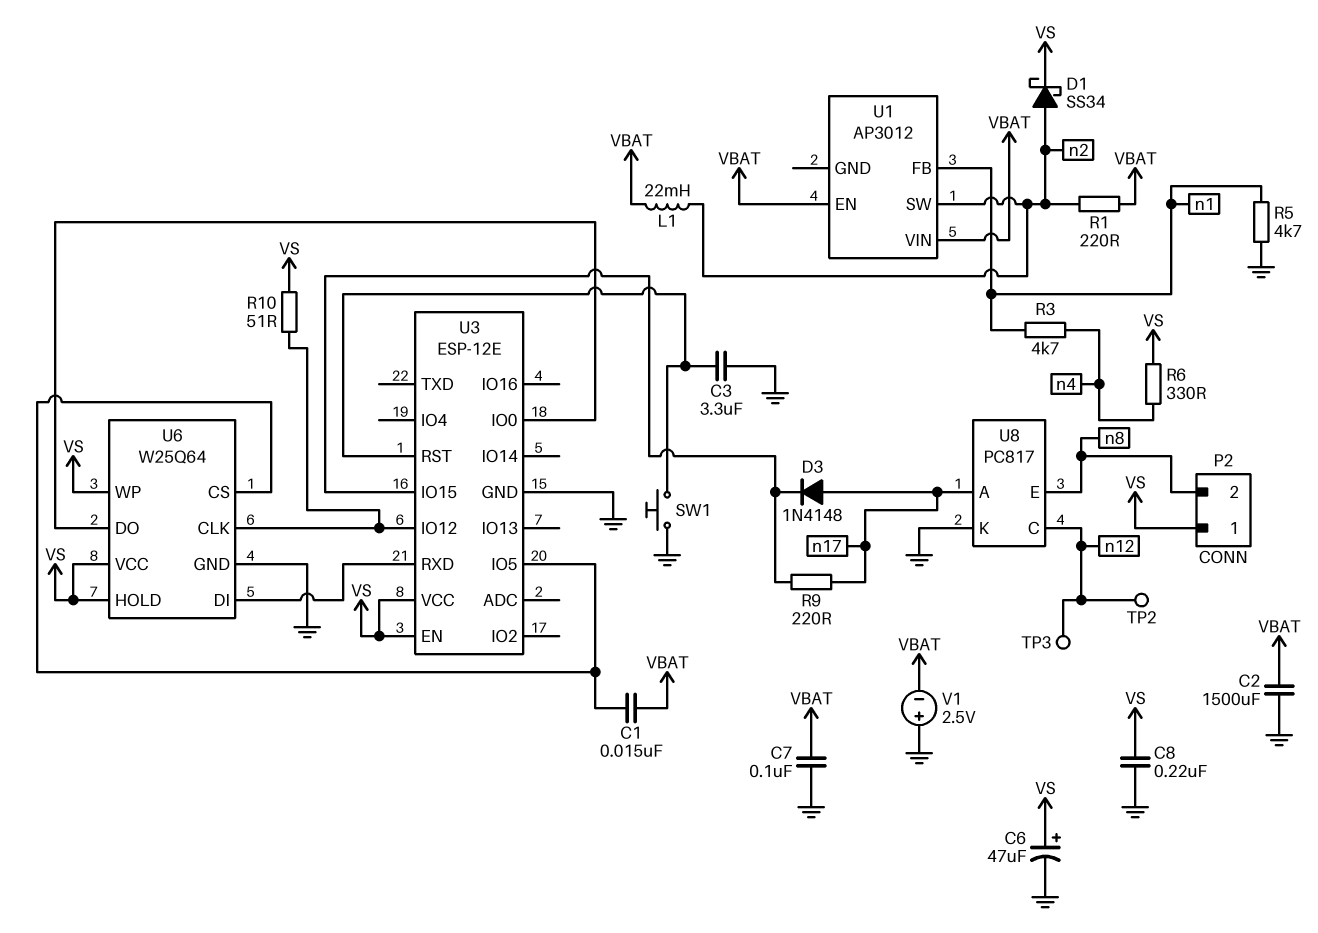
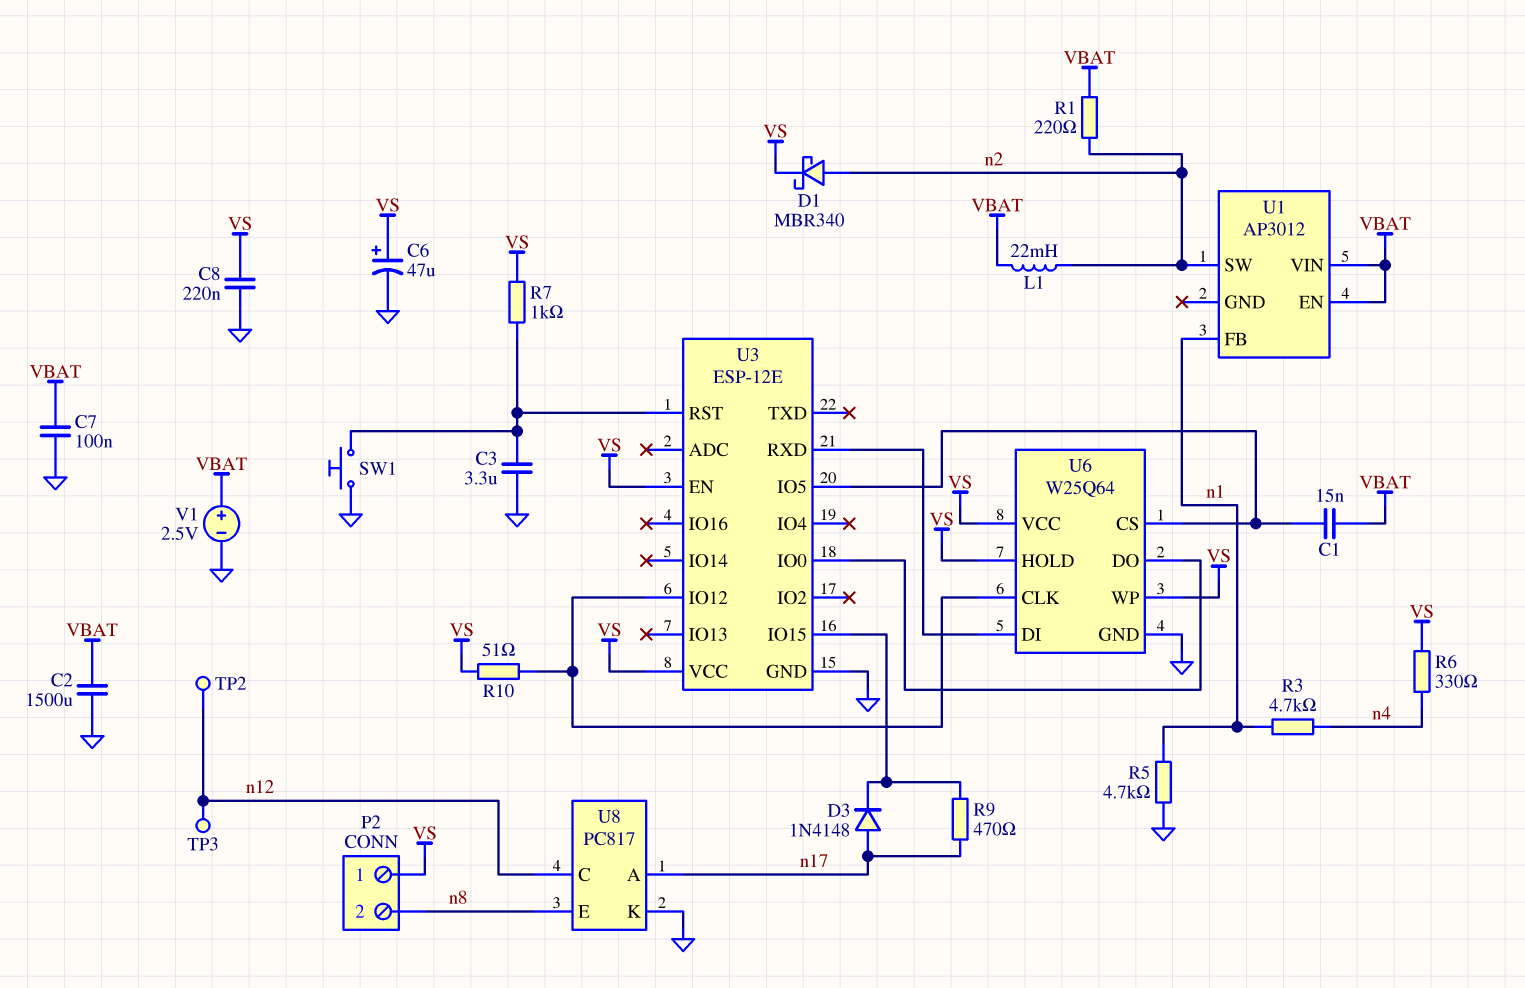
D1: schottky SS34 (A n2, K VS) -> schottky MBR340 (A n2, K VS)
R7: none -> 1k (U3/RST, VS)
R9: 220 (U3/IO15, n17) -> 470 (U3/IO15, n17)
V1: 2.5V (plus GND, minus VBAT) -> 2.5V (plus VBAT, minus GND)

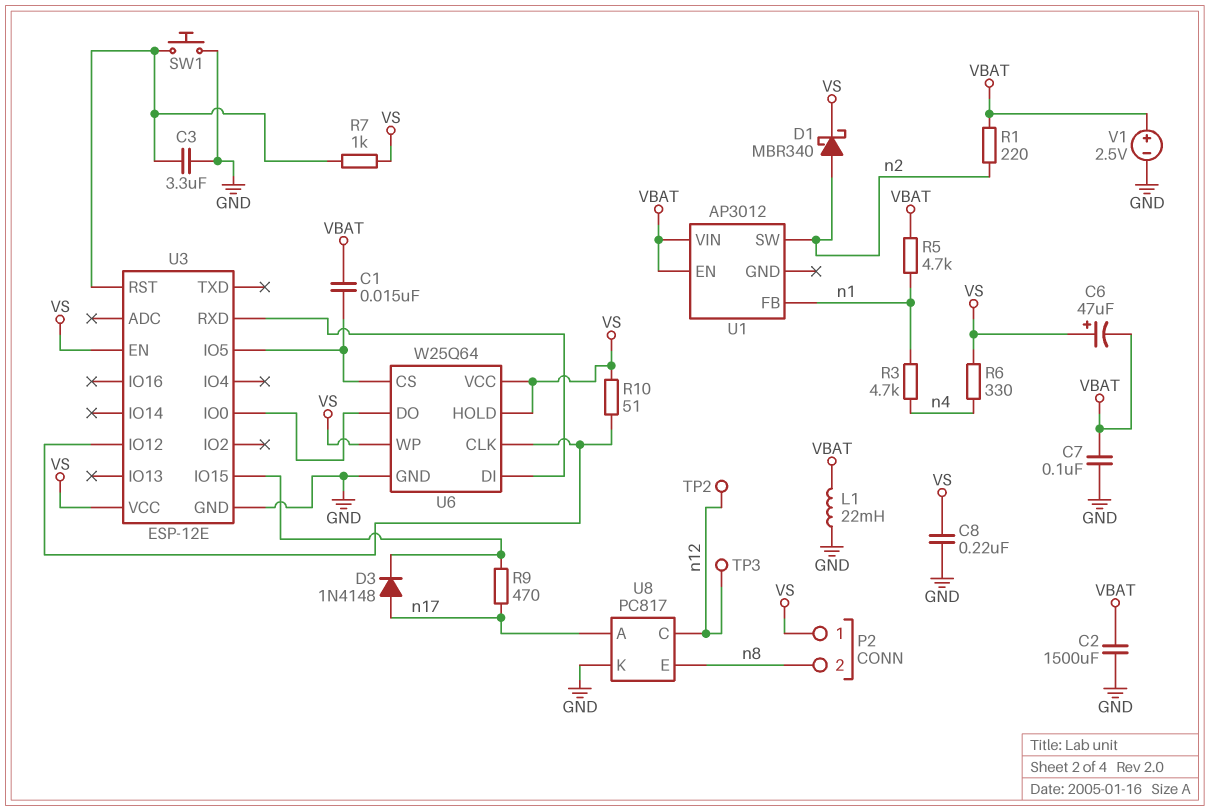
C6: 47uF (plus VS, minus GND) -> 47uF (plus VS, minus VBAT)
L1: 22mH (VBAT, n2) -> 22mH (GND, VBAT)
R5: 4.7k (GND, n1) -> 4.7k (VBAT, n1)

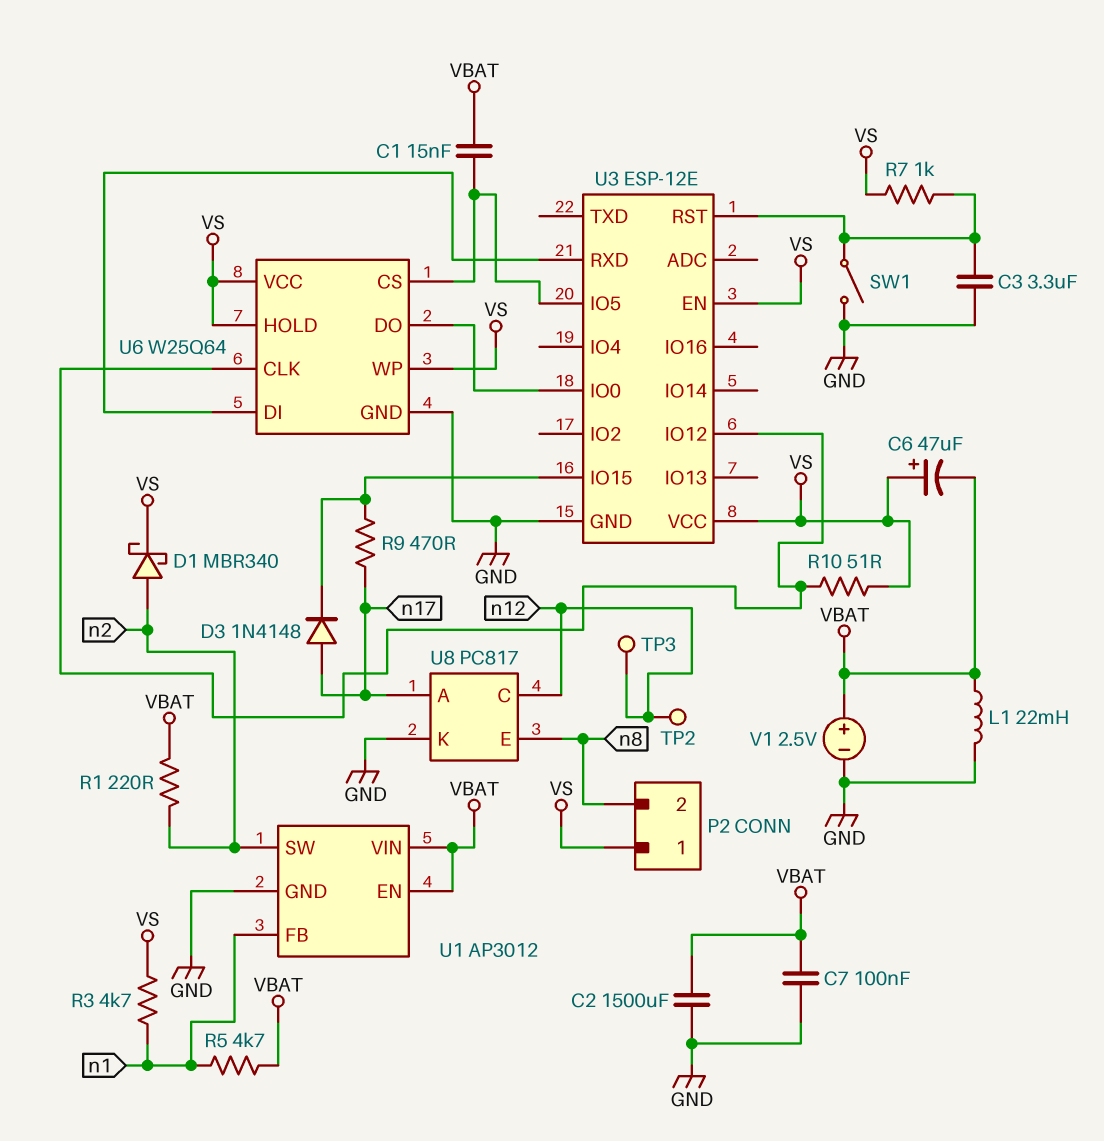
C8: 220nF (GND, VS) -> none
R3: 4.7k (n1, n4) -> 4.7k (VS, n1)
R6: 330 (VS, n4) -> none
SW1: button (GND, U3/RST) -> switch (GND, U3/RST)
U1 pin GND: none -> GND

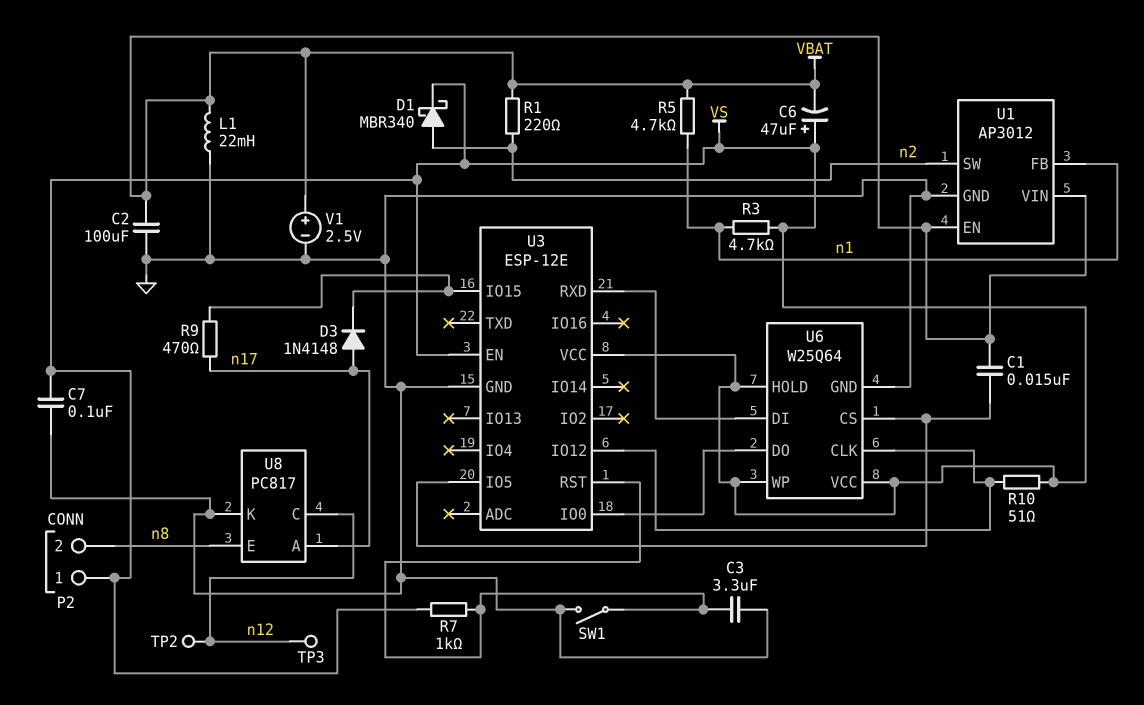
C2: 1500uF (GND, VBAT) -> 100uF (GND, VBAT)
C7: 100nF (GND, VBAT) -> 100nF (GND, VS)

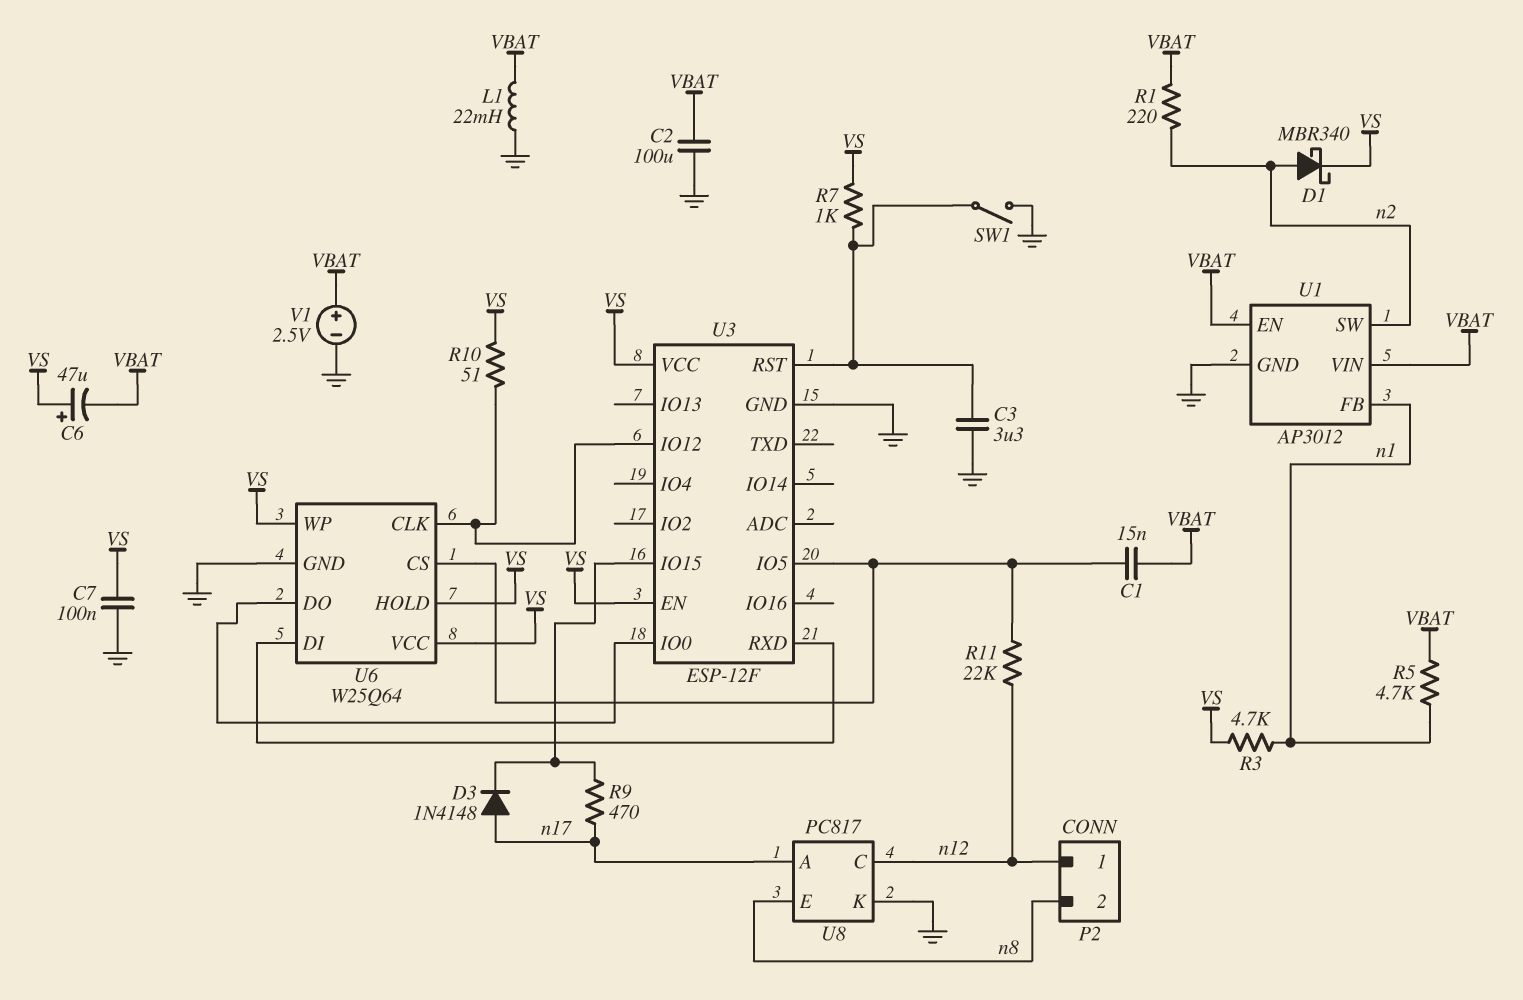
P2 pin 1: VS -> n12
R11: none -> 22k (U3/IO5, n12)
TP2: test point (n12) -> none
TP3: test point (n12) -> none
U3: ESP-12E -> ESP-12F

